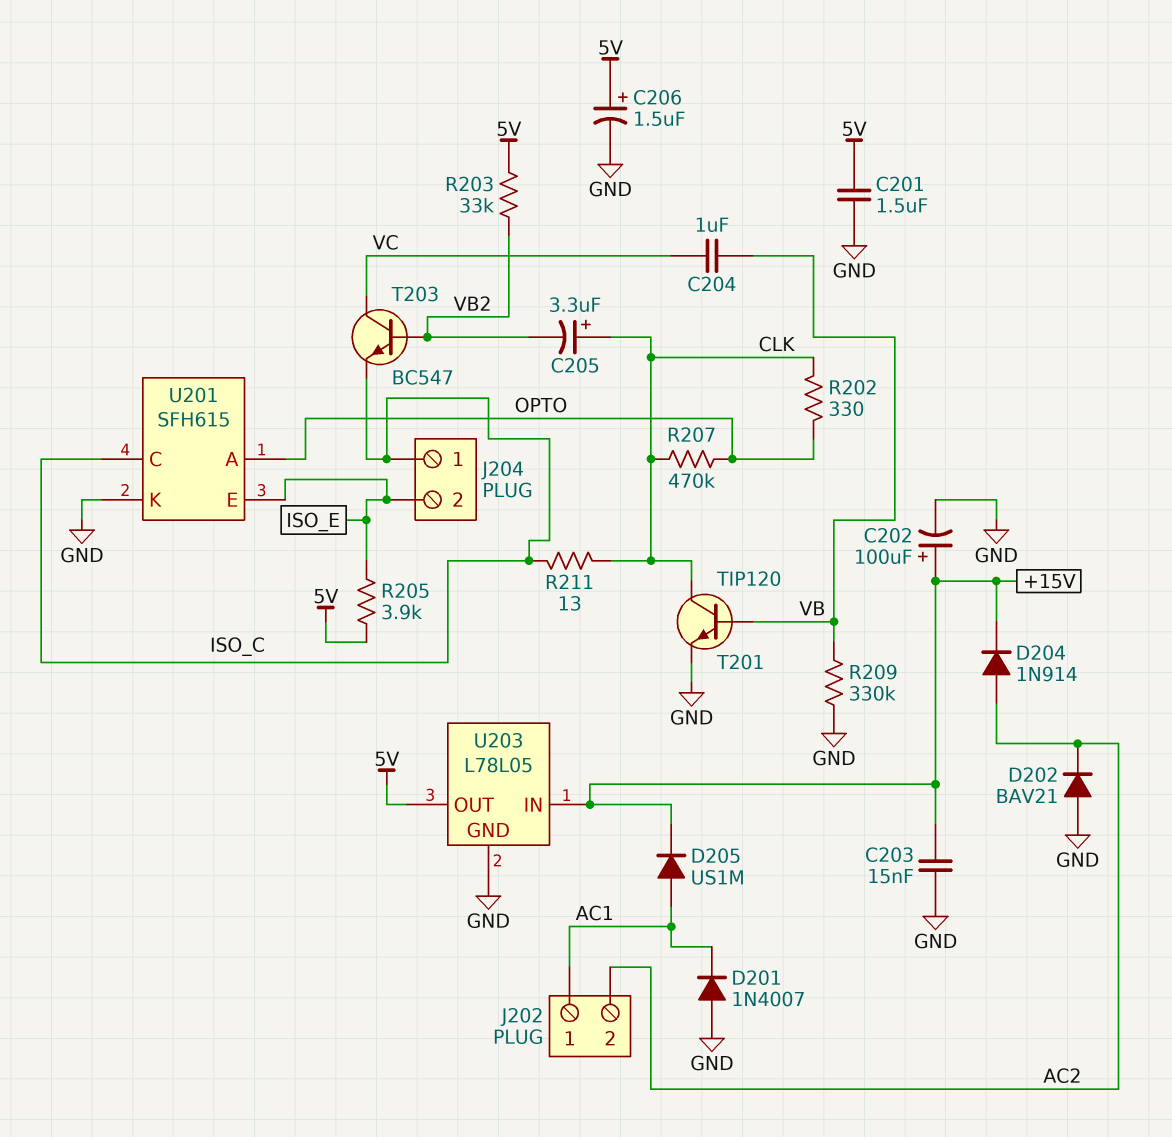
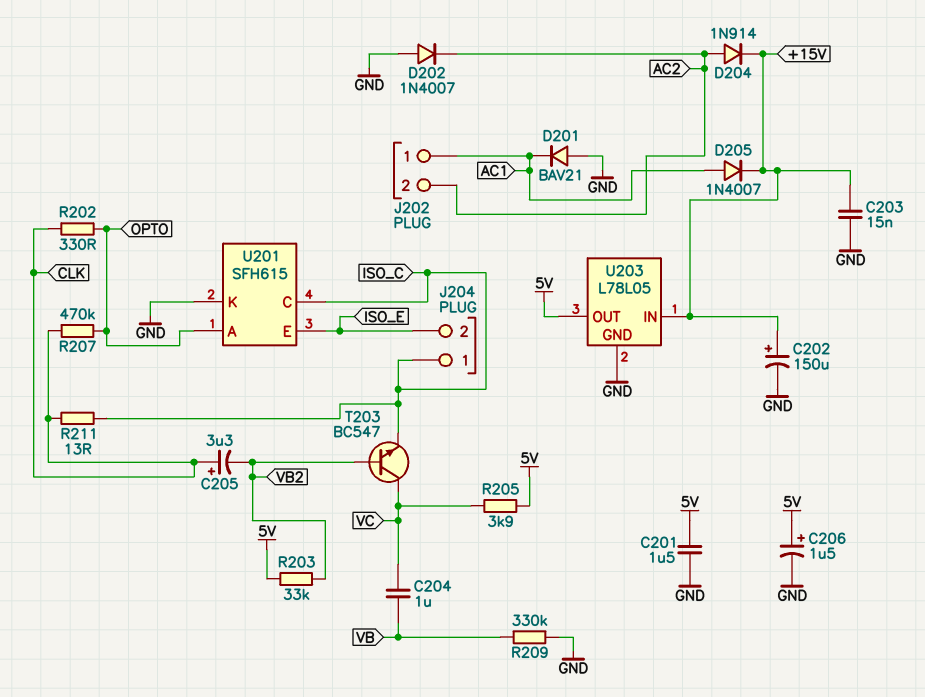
C202: 100uF (plus +15V, minus GND) -> 150uF (plus +15V, minus GND)
D201: diode 1N4007 (A GND, K AC1) -> diode BAV21 (A GND, K AC1)
D202: diode BAV21 (A GND, K AC2) -> diode 1N4007 (A GND, K AC2)
D205: diode US1M (A AC1, K +15V) -> diode 1N4007 (A AC1, K +15V)
R205: 3.9k (5V, ISO_E) -> 3.9k (5V, VC)
T201: NPN TIP120 (B VB, C CLK, E GND) -> none

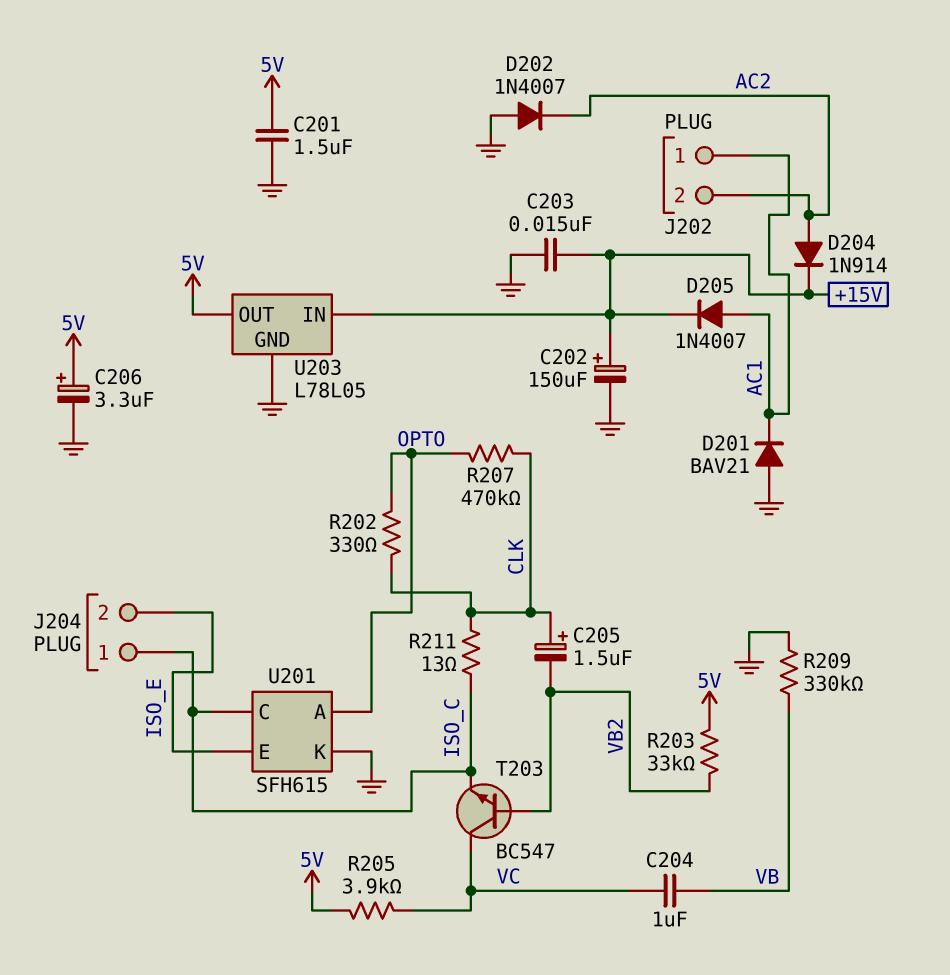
C205: 3.3uF (plus CLK, minus VB2) -> 1.5uF (plus CLK, minus VB2)
C206: 1.5uF (plus 5V, minus GND) -> 3.3uF (plus 5V, minus GND)

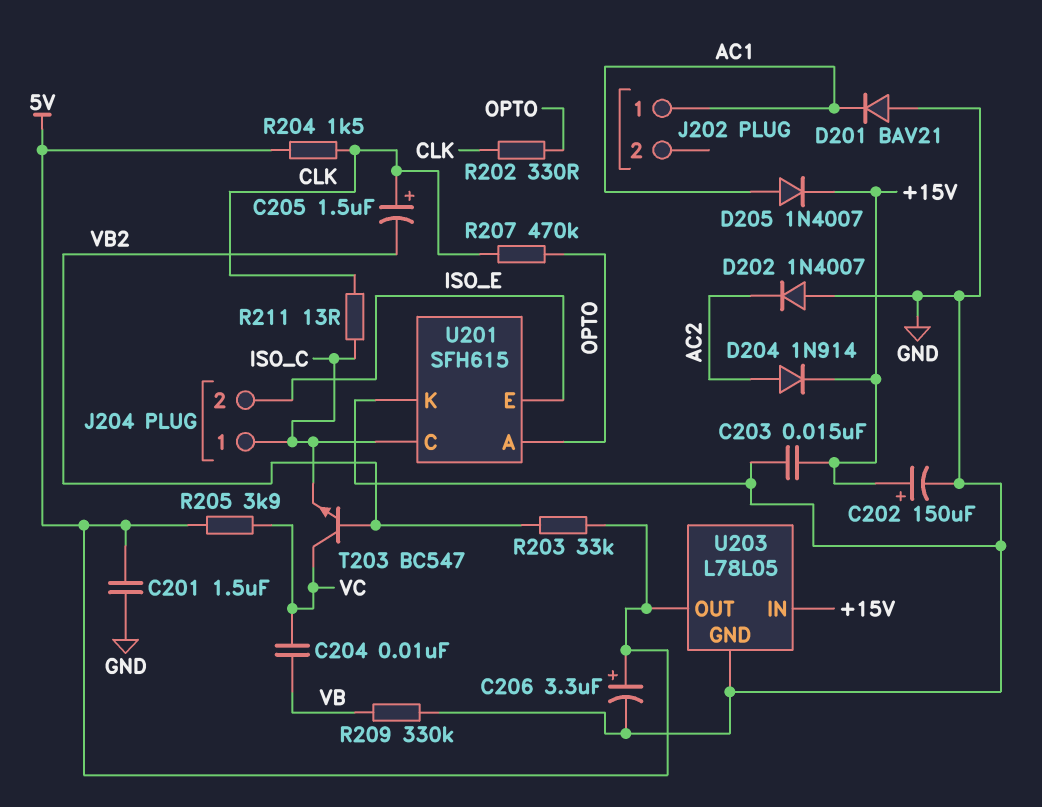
C204: 1uF (VB, VC) -> 10nF (VB, VC)
J202 pin 2: AC2 -> none
R204: none -> 1.5k (5V, CLK)

